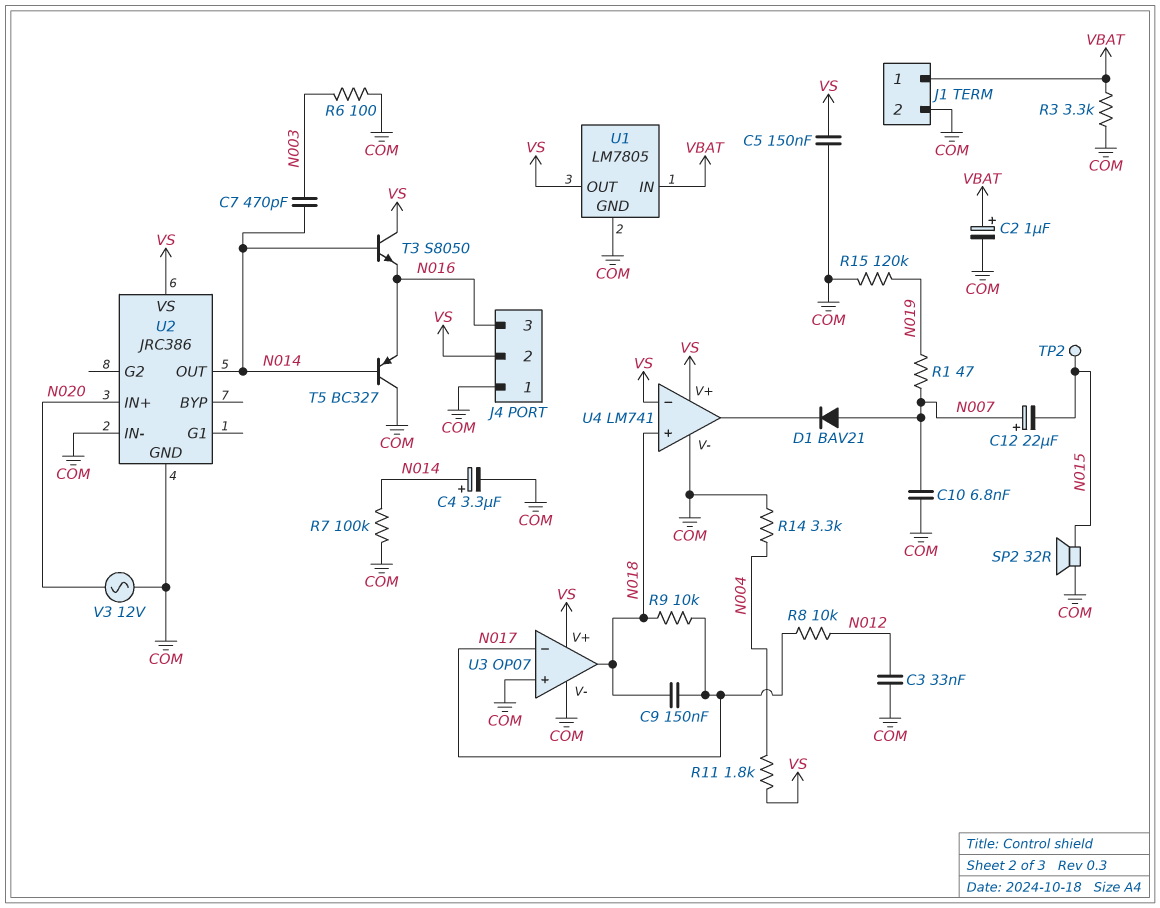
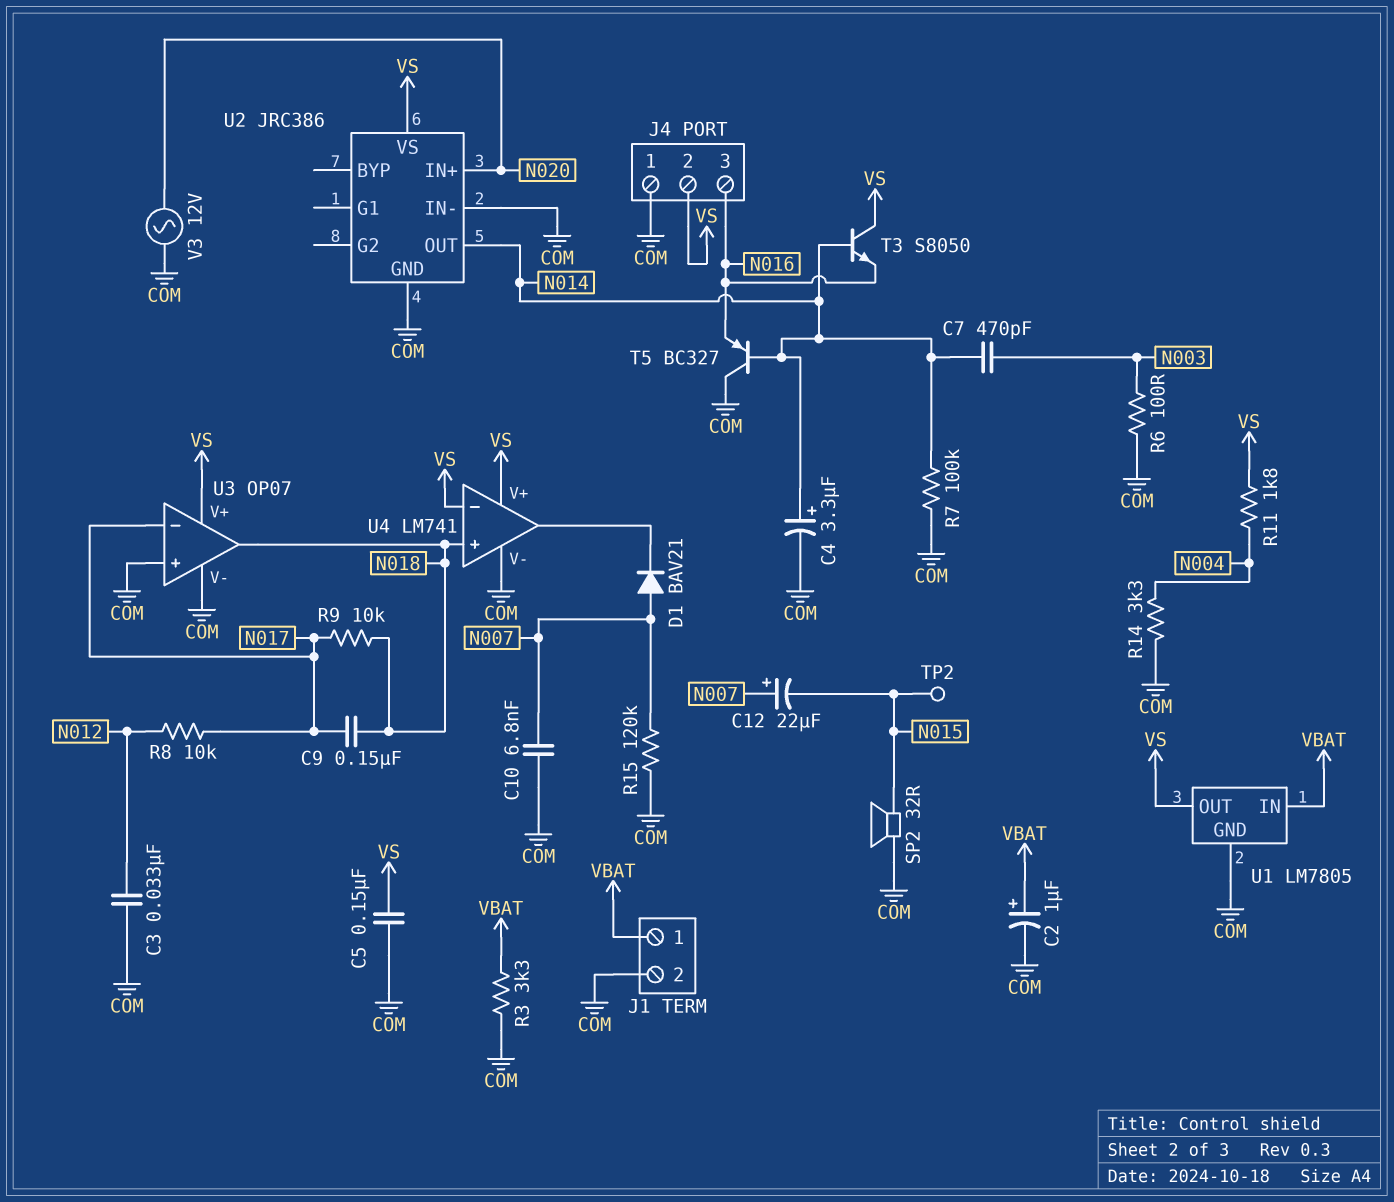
R1: 47 (N007, N019) -> none
R15: 120k (COM, N019) -> 120k (COM, N007)

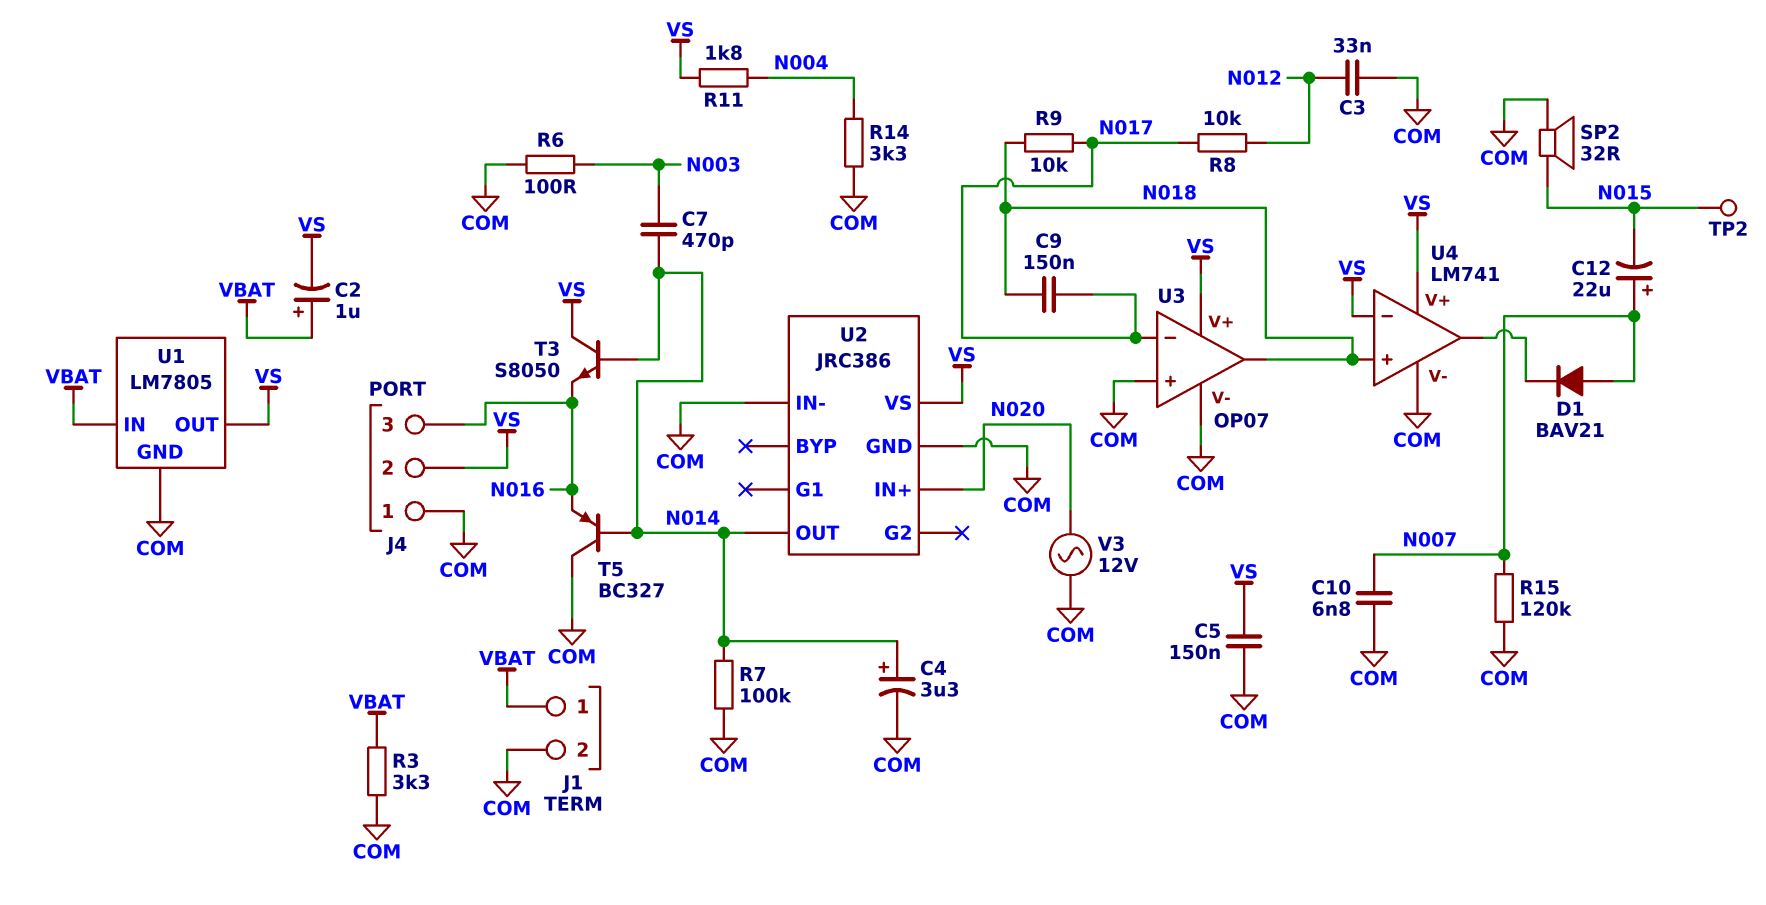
C2: 1uF (plus VBAT, minus COM) -> 1uF (plus VBAT, minus VS)

